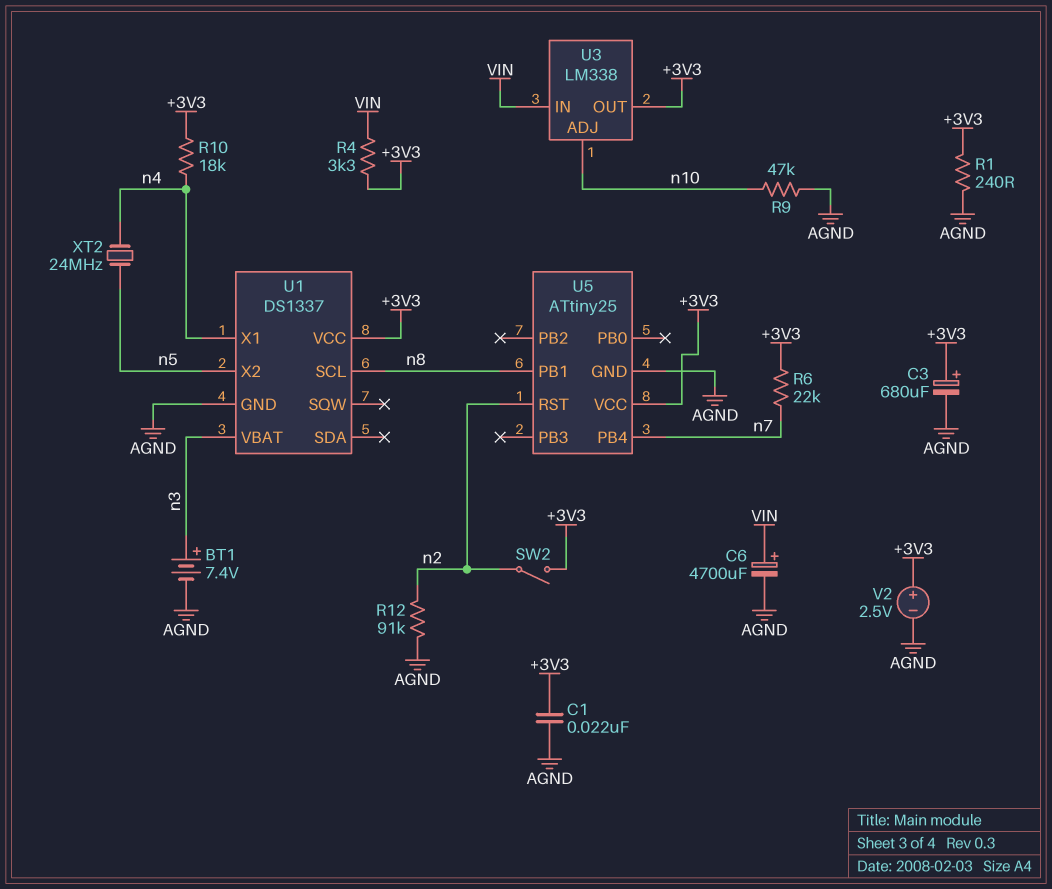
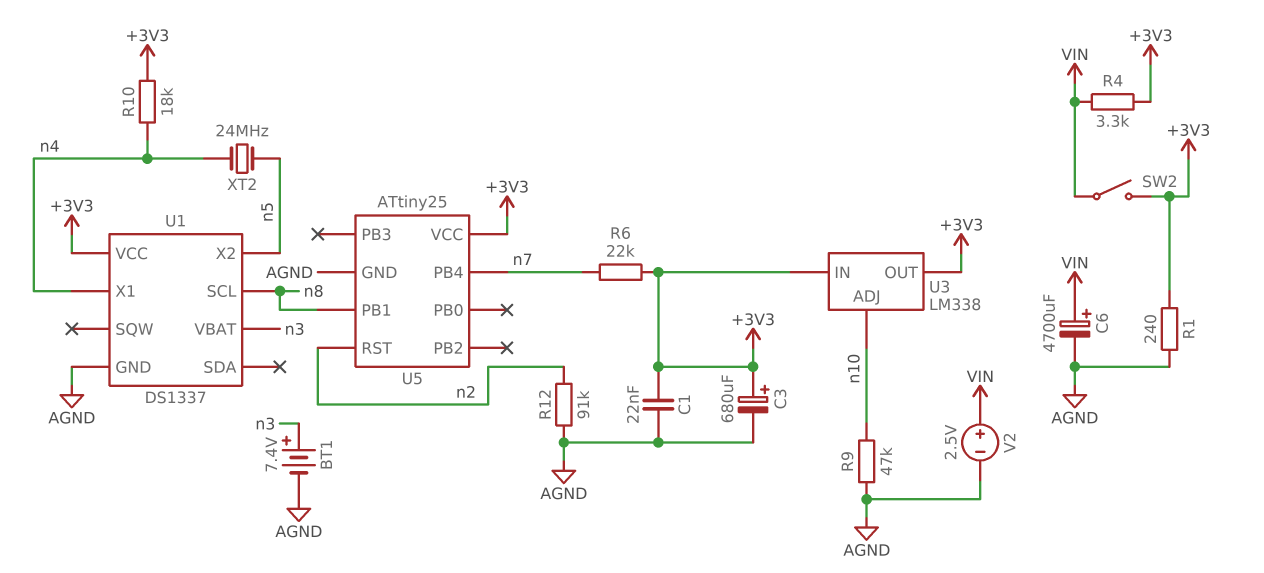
SW2: switch (+3V3, n2) -> switch (+3V3, VIN)
U3 pin IN: VIN -> +3V3
V2: 2.5V (plus +3V3, minus AGND) -> 2.5V (plus VIN, minus AGND)

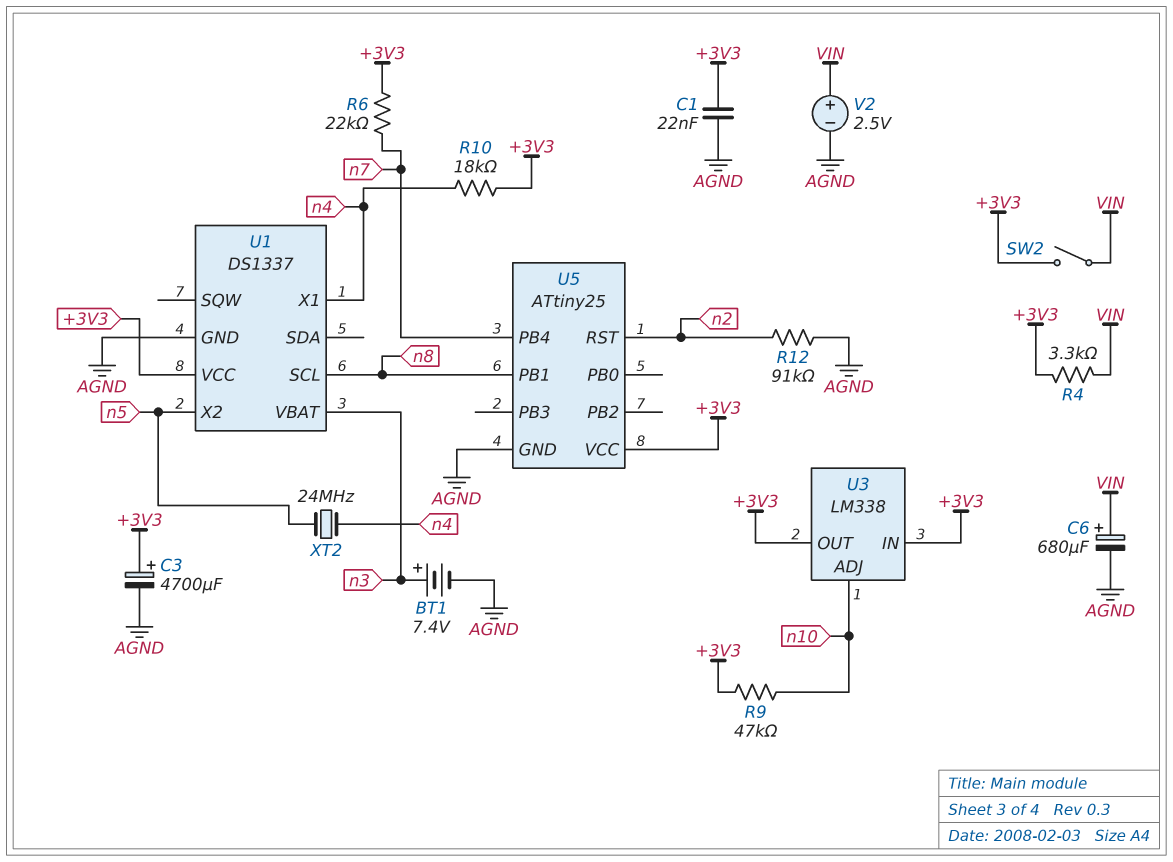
C3: 680uF (plus +3V3, minus AGND) -> 4700uF (plus +3V3, minus AGND)
C6: 4700uF (plus VIN, minus AGND) -> 680uF (plus VIN, minus AGND)
R1: 240 (+3V3, AGND) -> none
R9: 47k (AGND, n10) -> 47k (+3V3, n10)

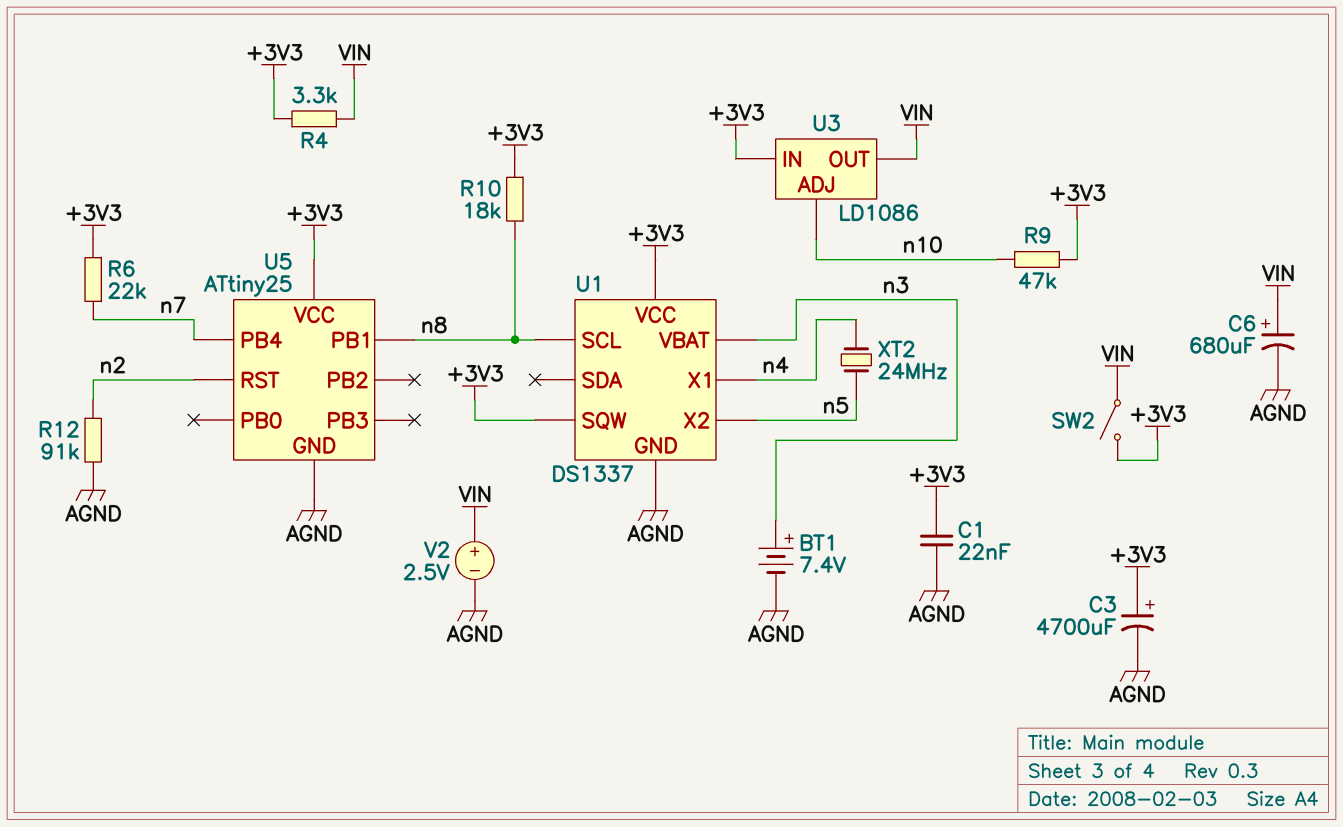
R10: 18k (+3V3, n4) -> 18k (+3V3, n8)
U1 pin SQW: none -> +3V3
U3: LM338 -> LD1086
U3 pin OUT: +3V3 -> VIN

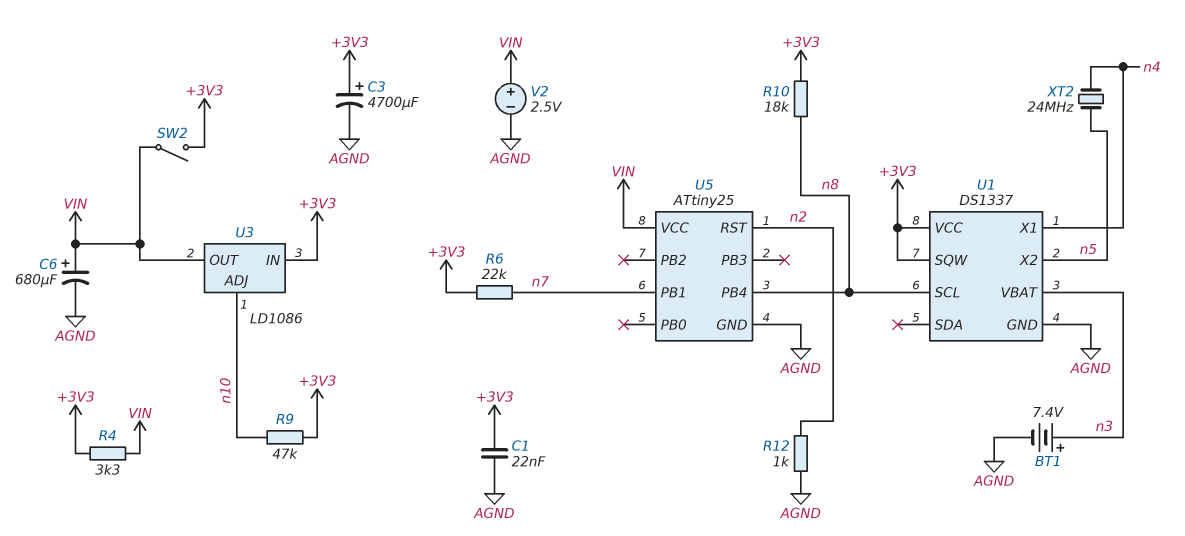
R12: 91k (AGND, n2) -> 1k (AGND, n2)
U5 pin PB1: n8 -> n7
U5 pin PB4: n7 -> n8
U5 pin VCC: +3V3 -> VIN

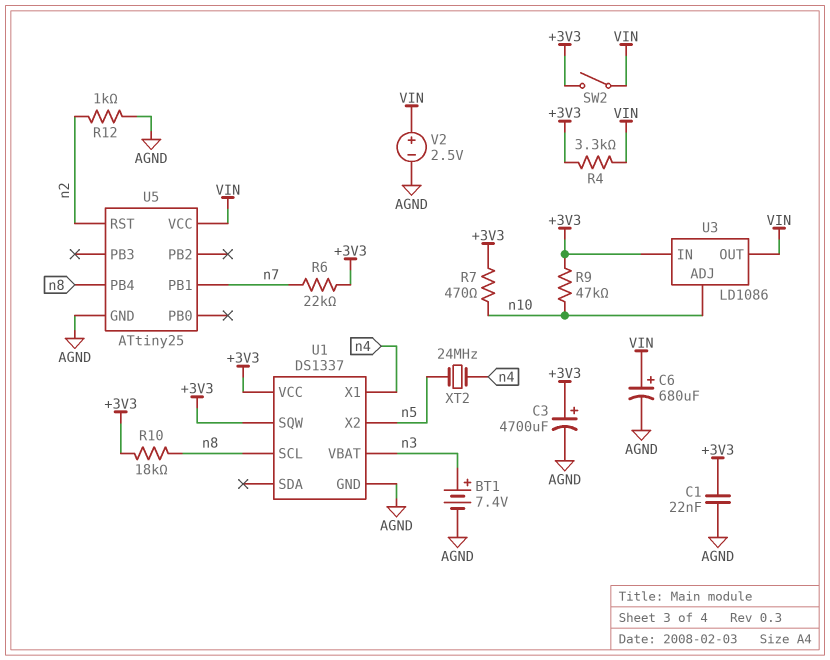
R7: none -> 470 (+3V3, n10)

